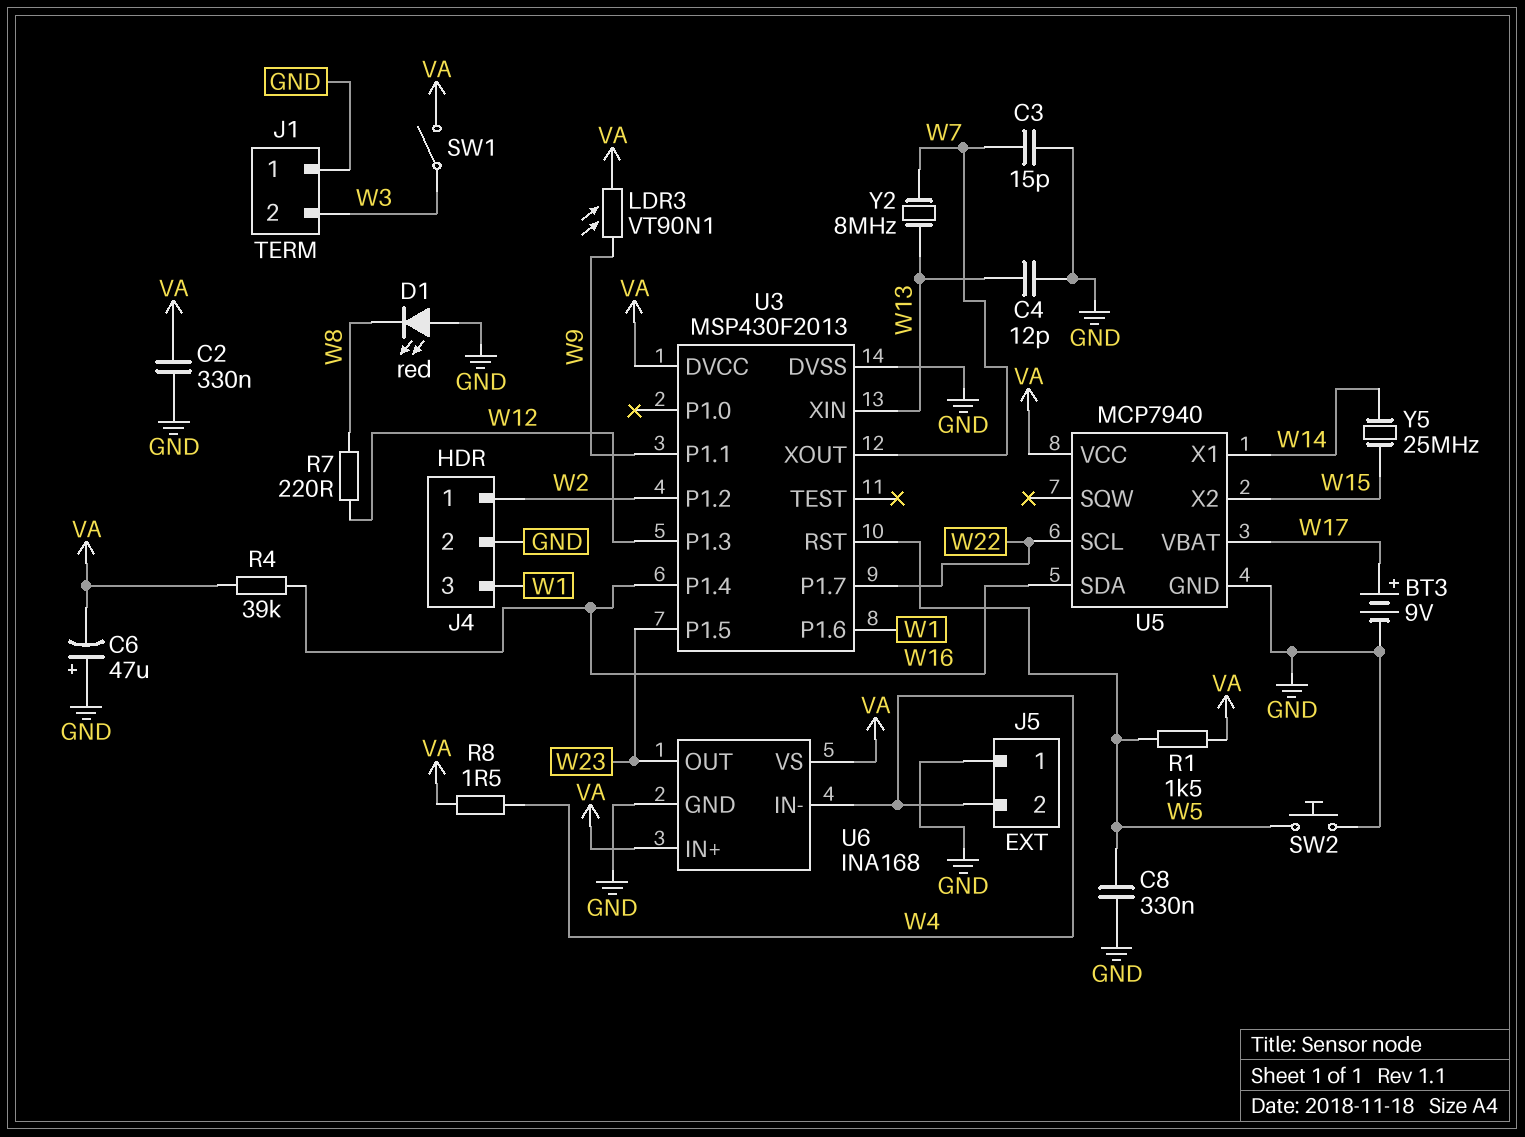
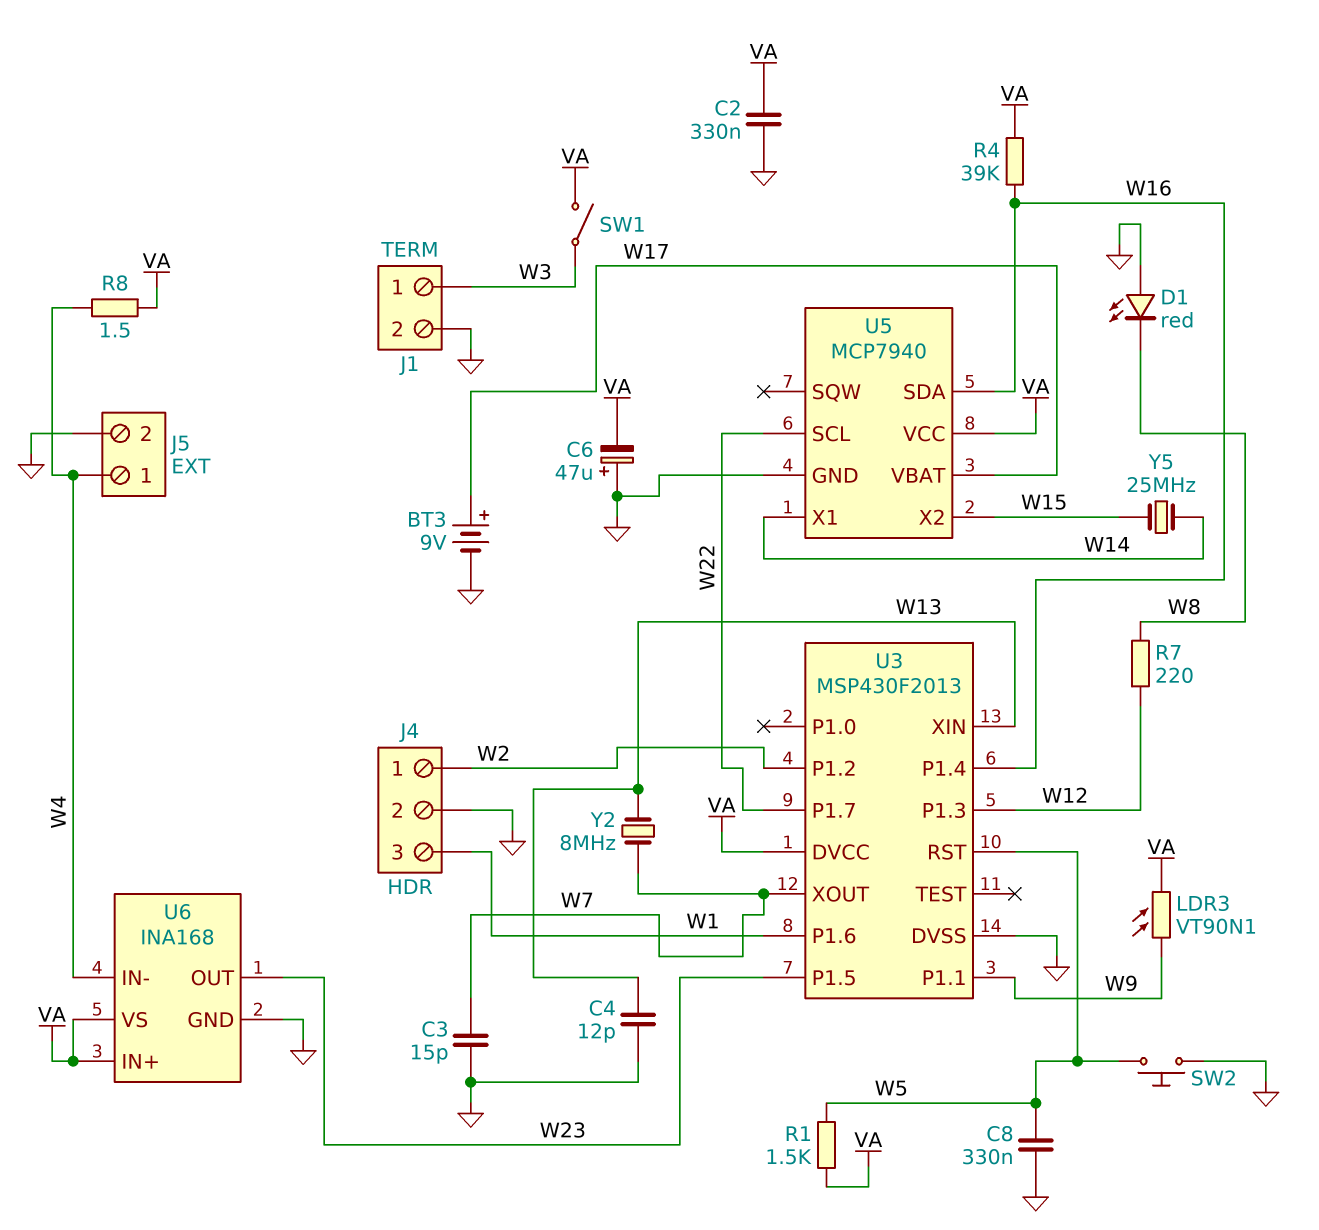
J1 pin 1: GND -> W3
J1 pin 2: W3 -> GND
J5 pin 1: GND -> W4
J5 pin 2: W4 -> GND

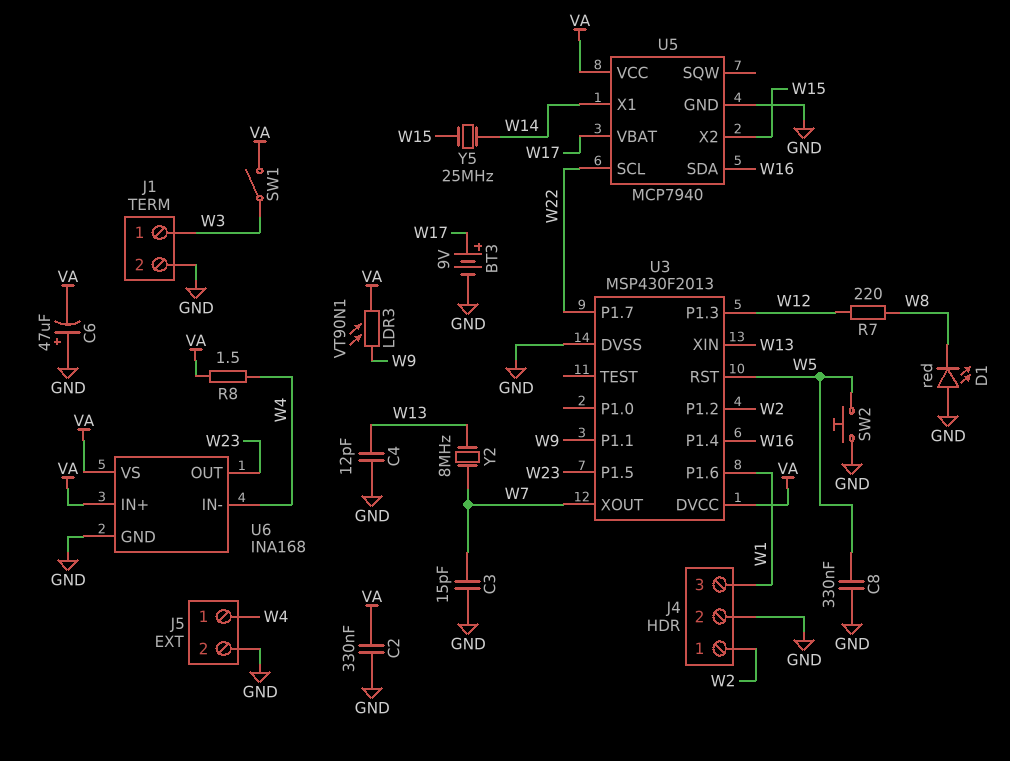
R1: 1.5k (VA, W5) -> none
R4: 39k (VA, W16) -> none

